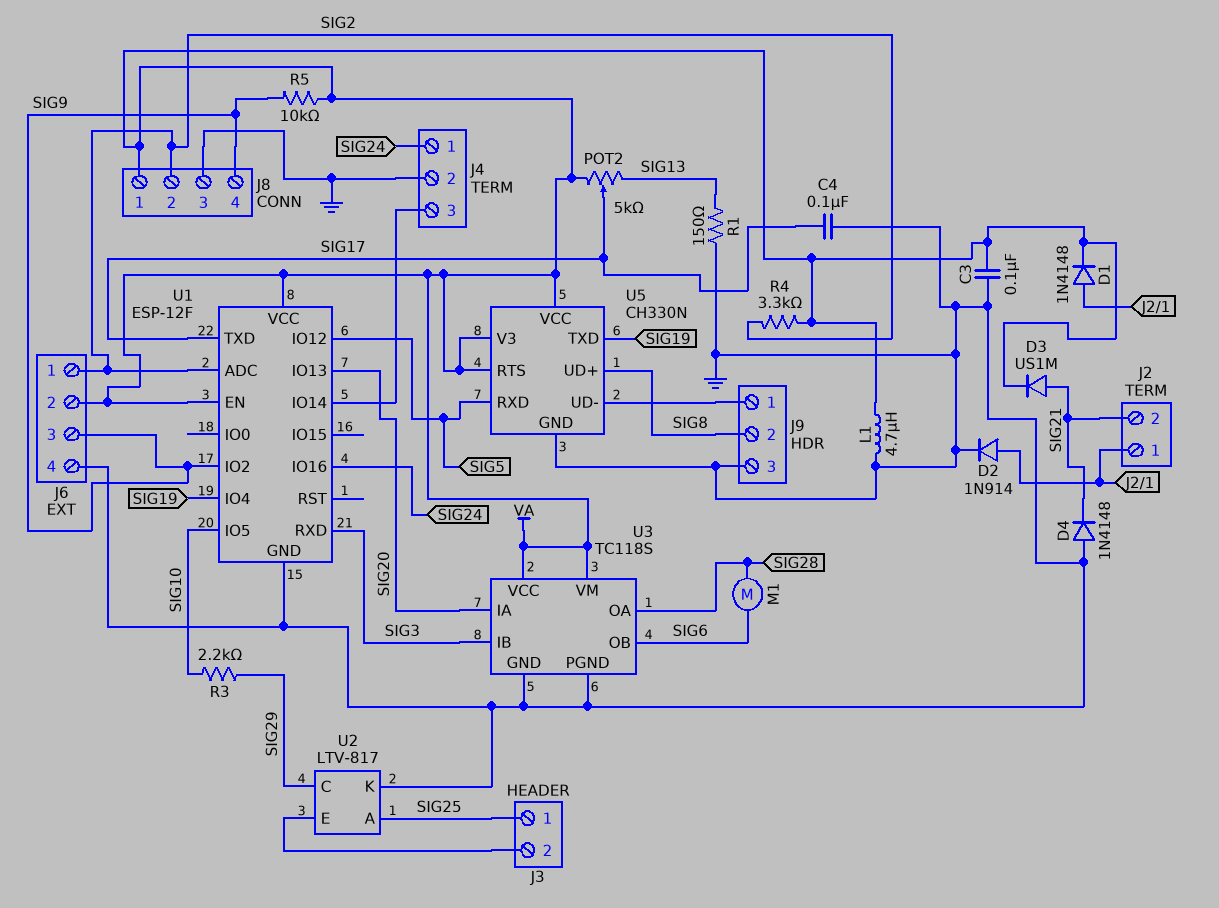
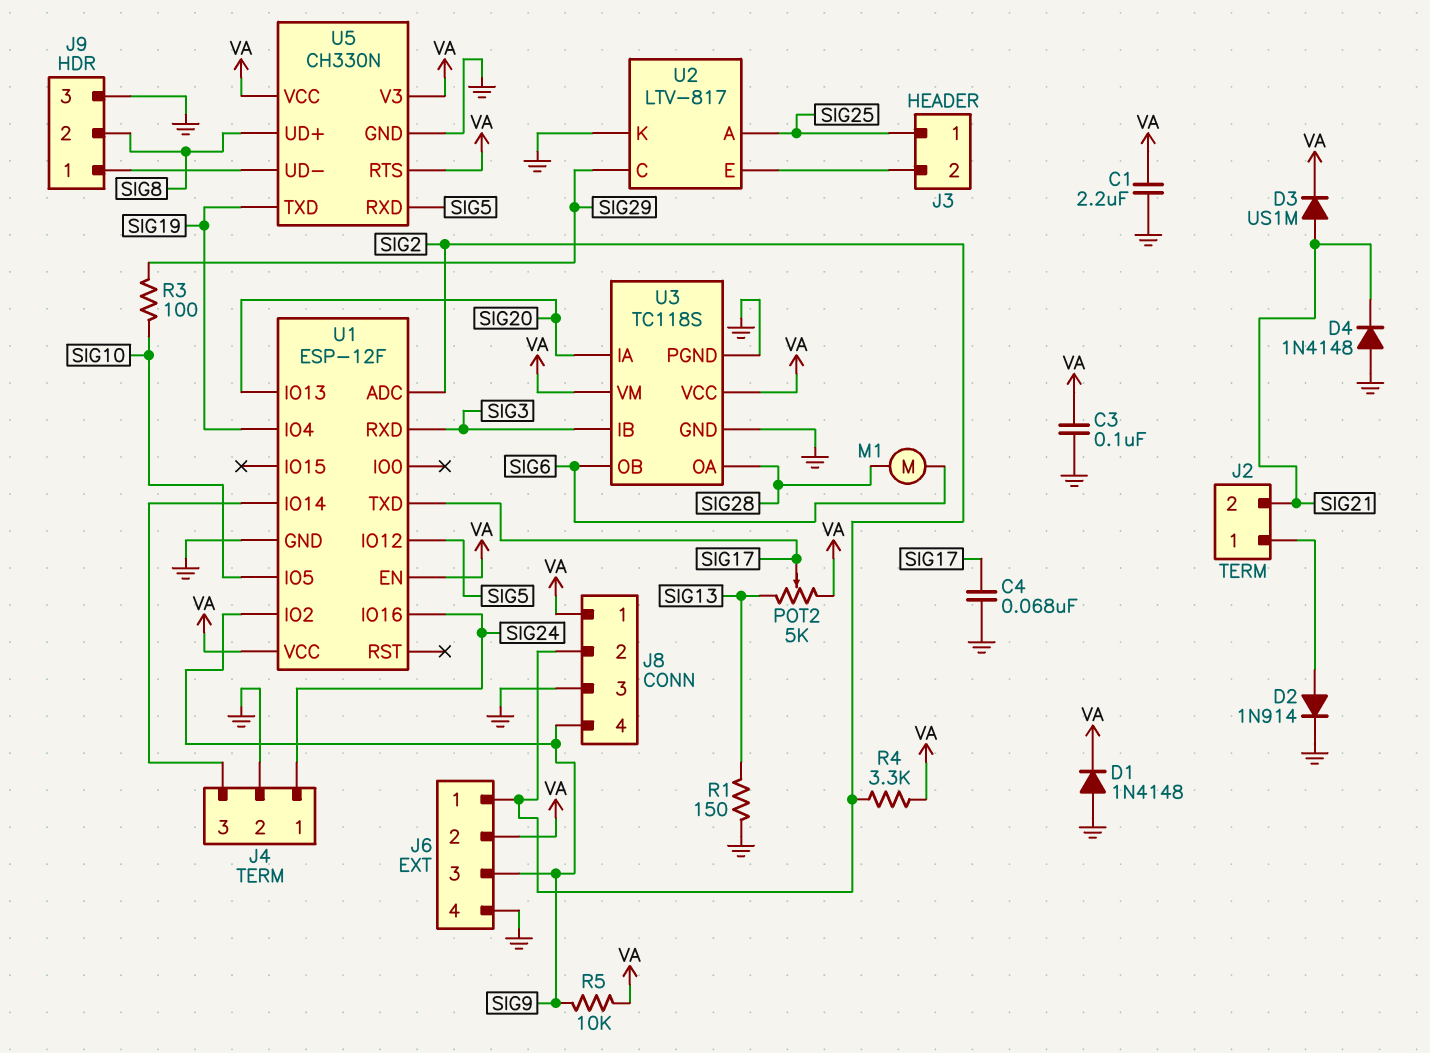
C1: none -> 2.2uF (GND, VA)
C4: 100nF (GND, SIG17) -> 68nF (GND, SIG17)
D1: diode 1N4148 (A J2/1, K VA) -> diode 1N4148 (A GND, K VA)
L1: 4.7uH (GND, VA) -> none
R3: 2.2k (SIG10, SIG29) -> 100 (SIG10, SIG29)

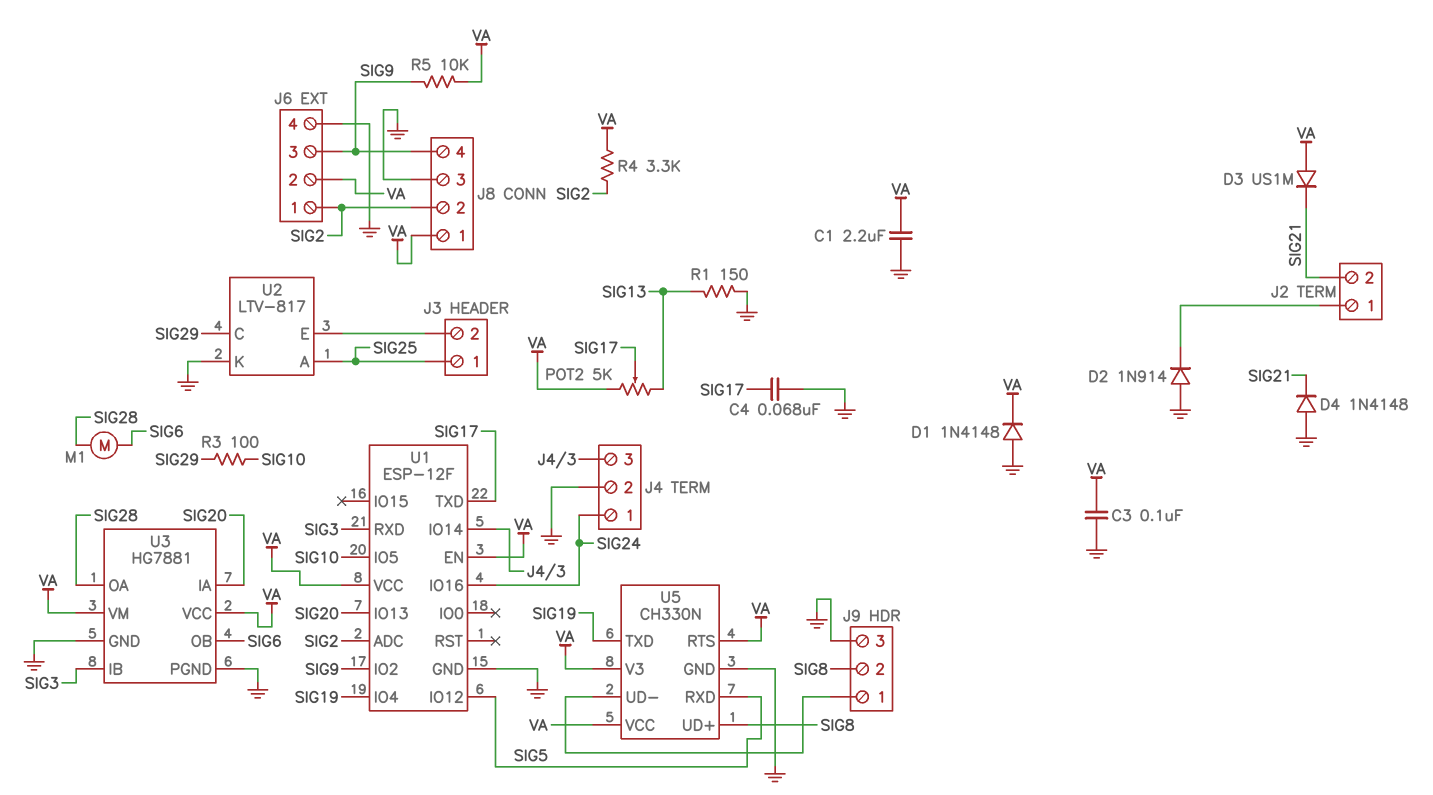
D2: diode 1N914 (A J2/1, K GND) -> diode 1N914 (A GND, K J2/1)
D3: diode US1M (A SIG21, K VA) -> diode US1M (A VA, K SIG21)
U3: TC118S -> HG7881

